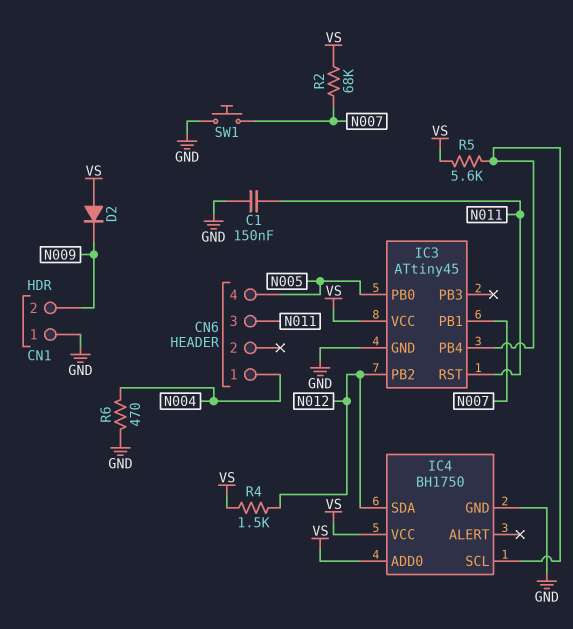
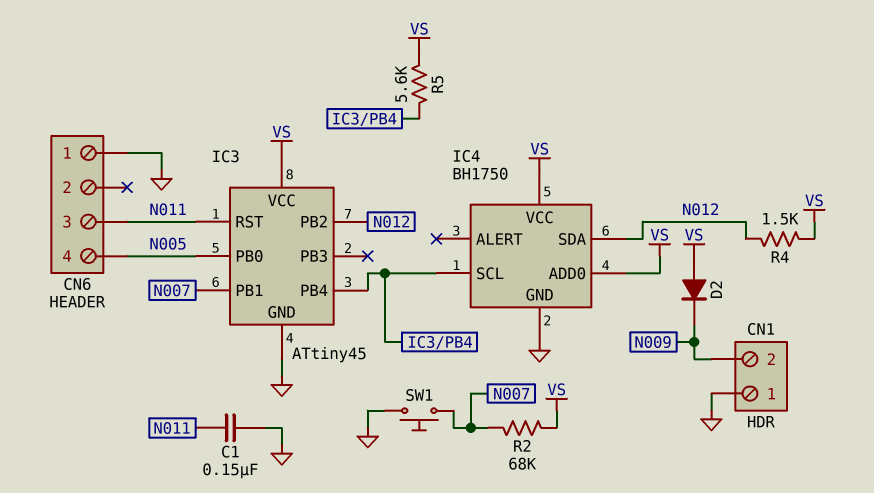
CN6 pin 1: N004 -> GND
R6: 470 (GND, N004) -> none

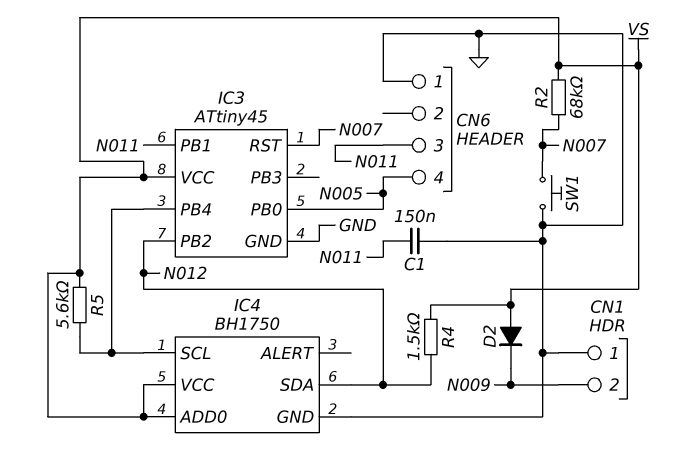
IC3 pin PB1: N007 -> N011
IC3 pin RST: N011 -> N007

